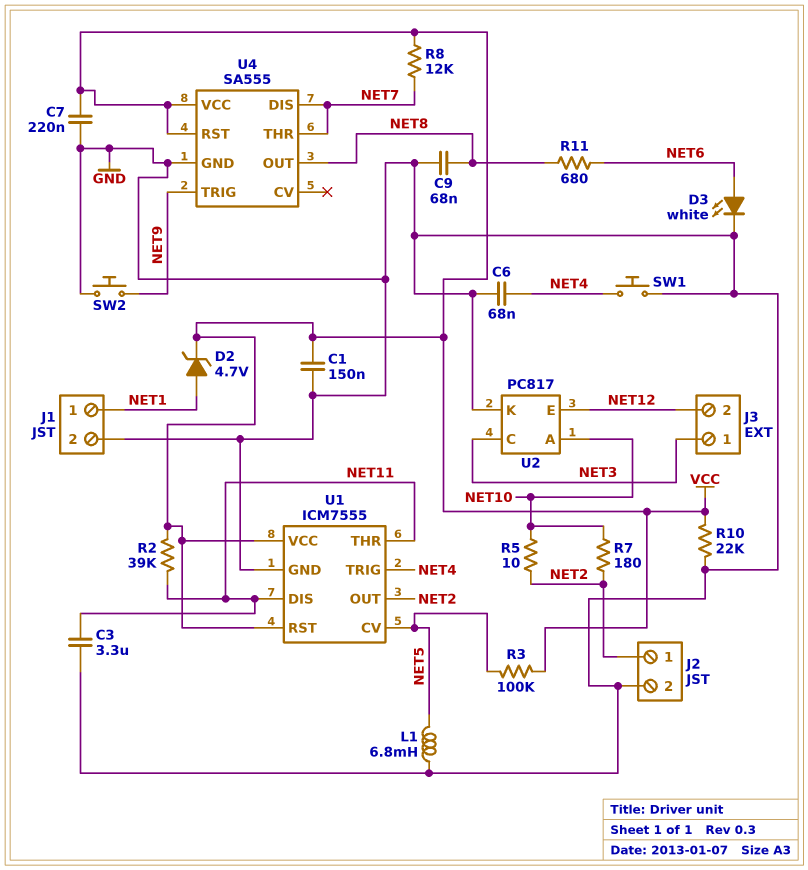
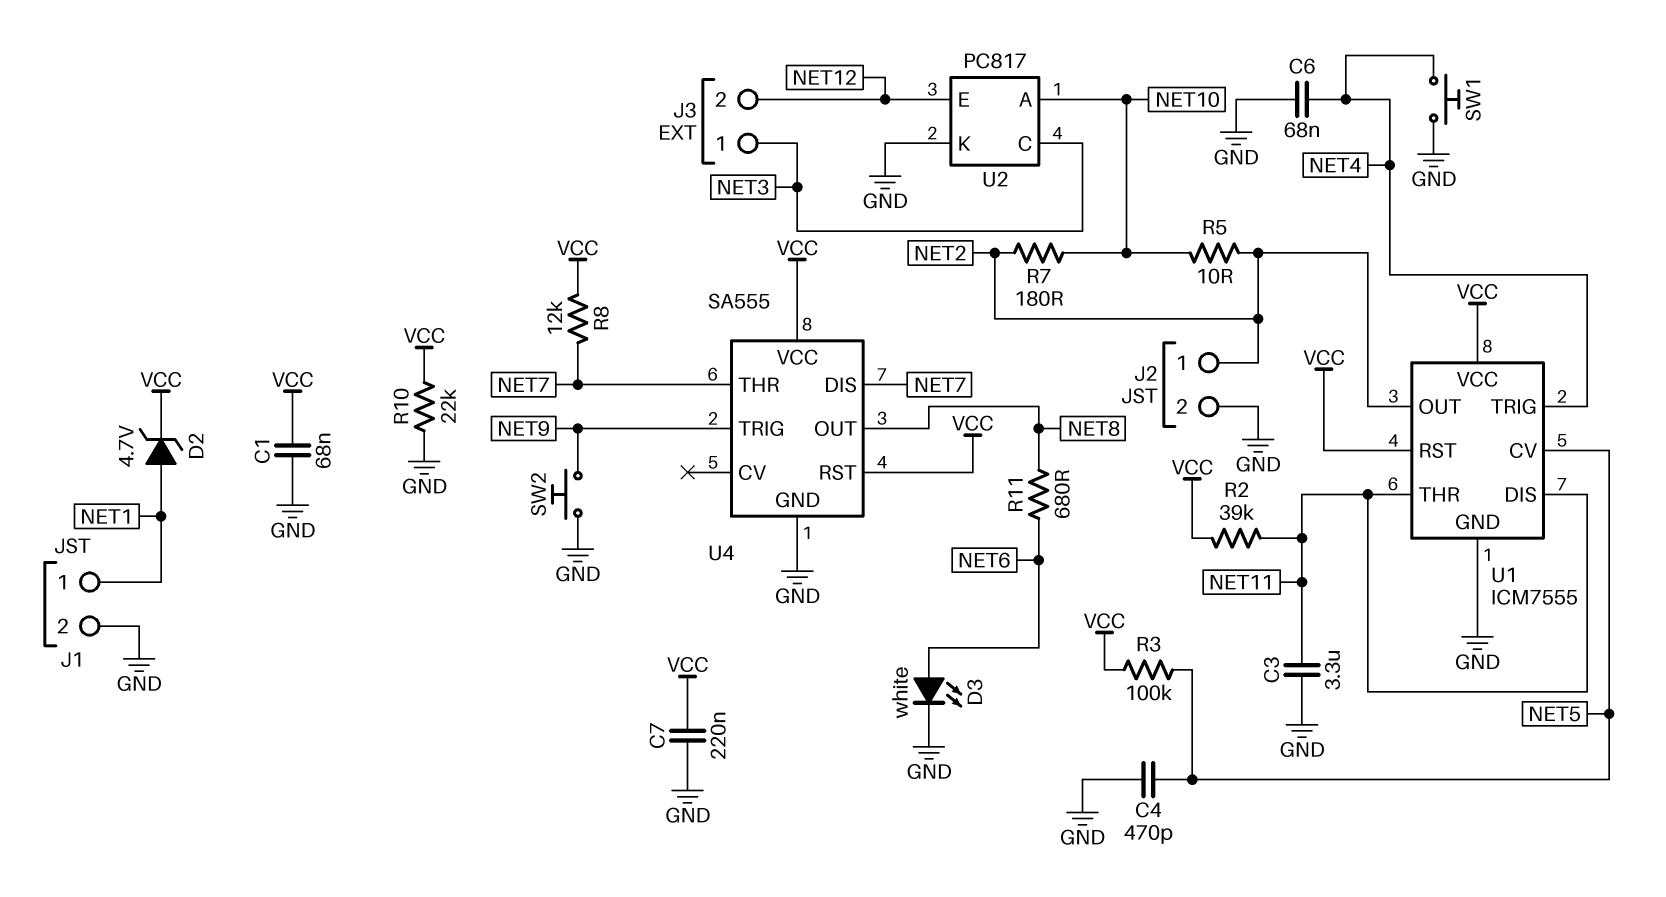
C1: 150nF (GND, VCC) -> 68nF (GND, VCC)
C4: none -> 470pF (GND, NET5)
C9: 68nF (GND, NET8) -> none
L1: 6.8mH (GND, NET5) -> none

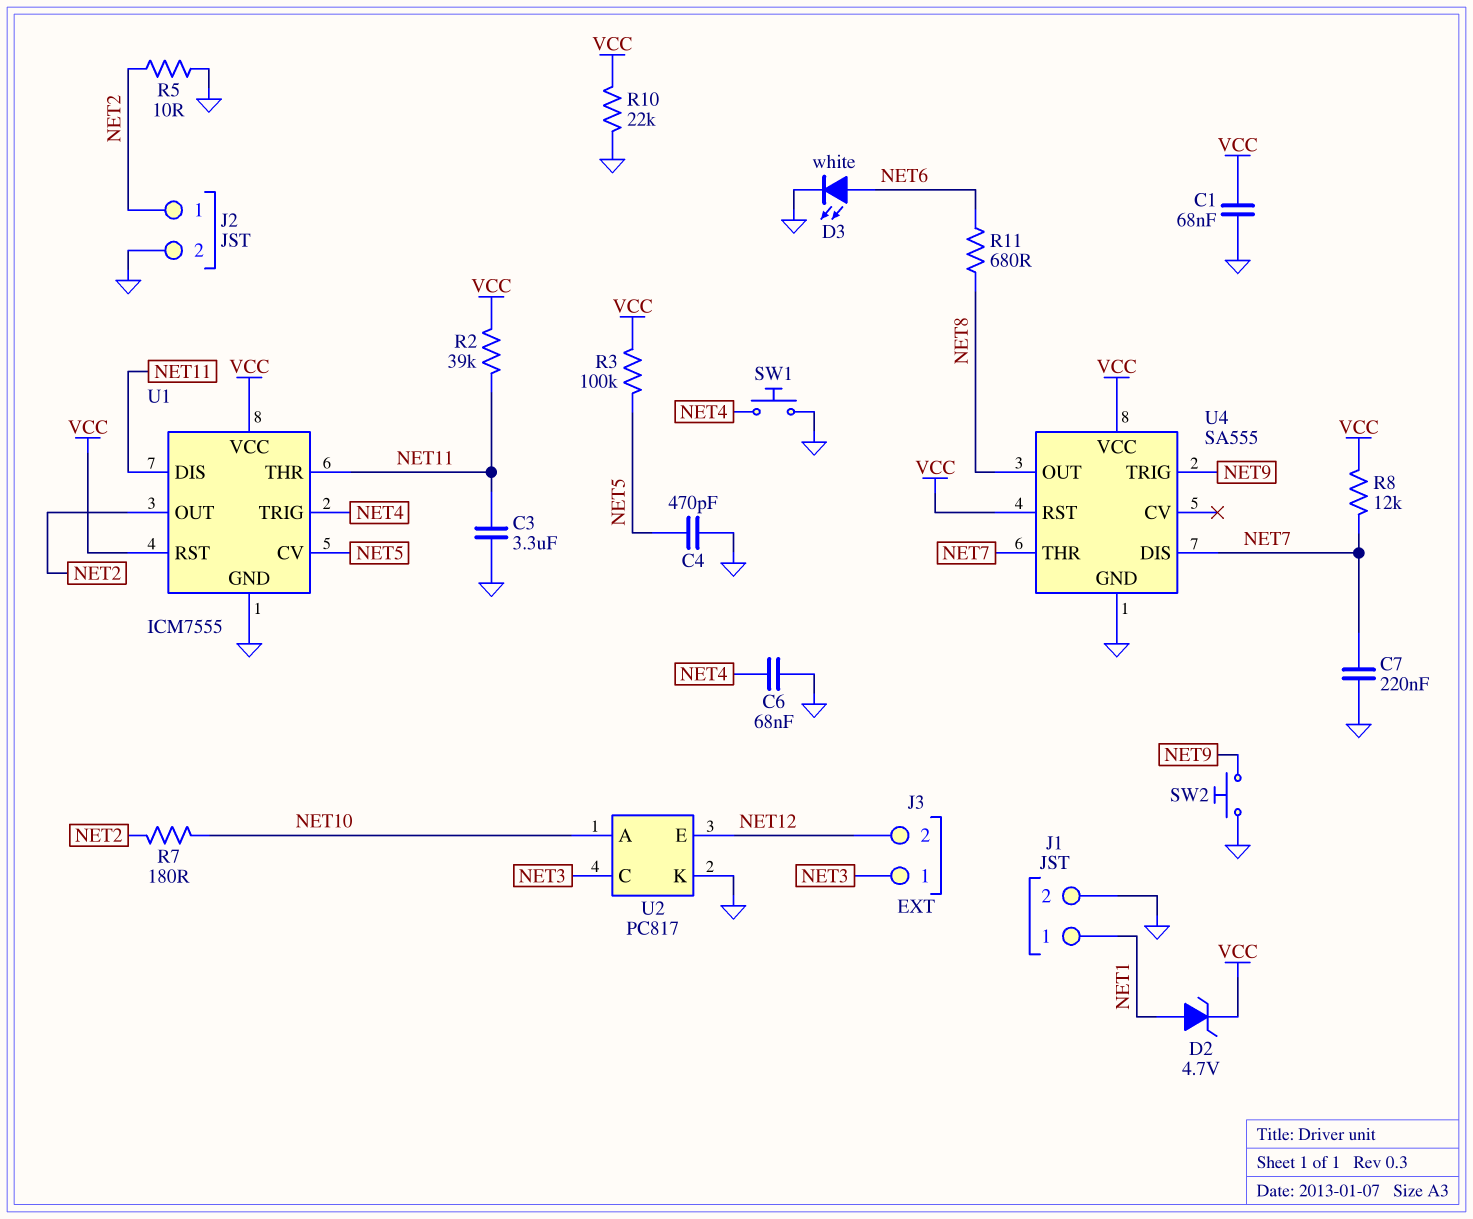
C7: 220nF (GND, VCC) -> 220nF (GND, NET7)
R5: 10 (NET2, NET10) -> 10 (GND, NET2)

